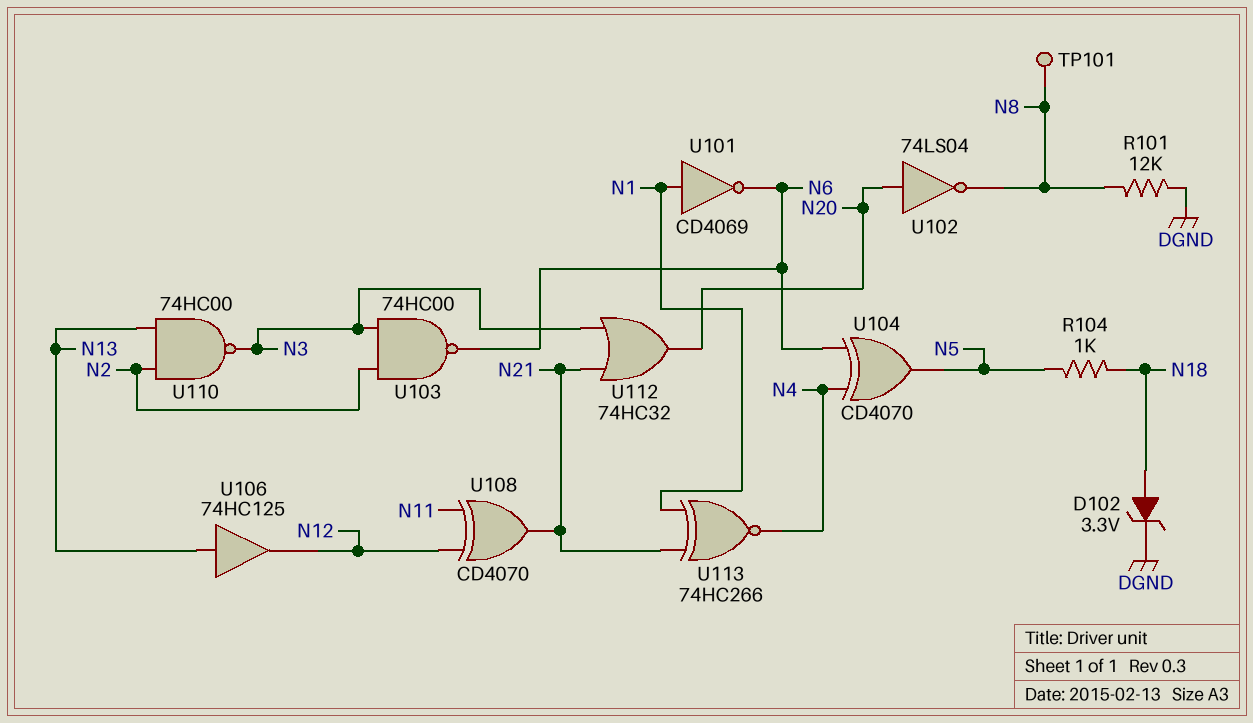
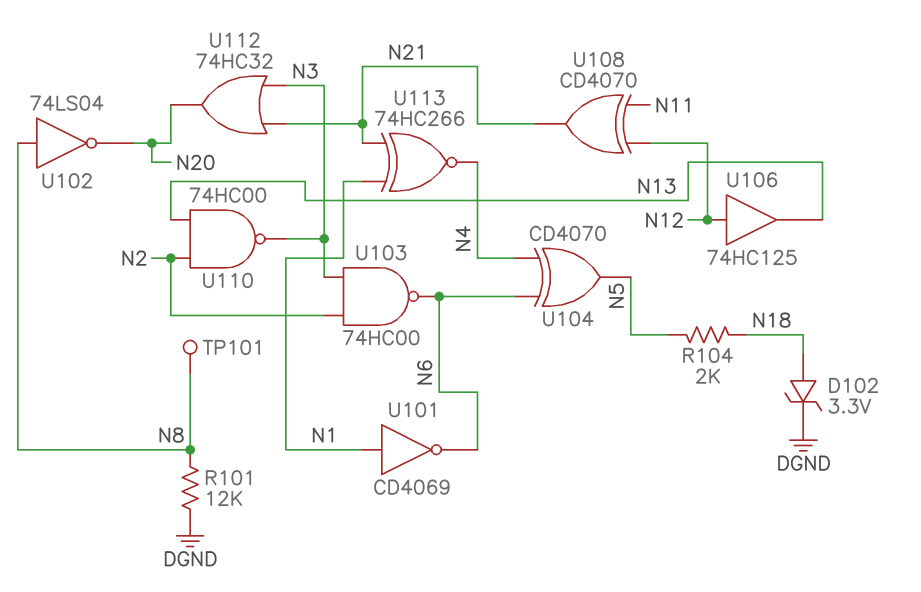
R104: 1k (N5, N18) -> 2k (N5, N18)
U102: NOT 74LS04 (in N20, out N8) -> NOT 74LS04 (in N8, out N20)
U106: buffer 74HC125 (in N13, out N12) -> buffer 74HC125 (in N12, out N13)

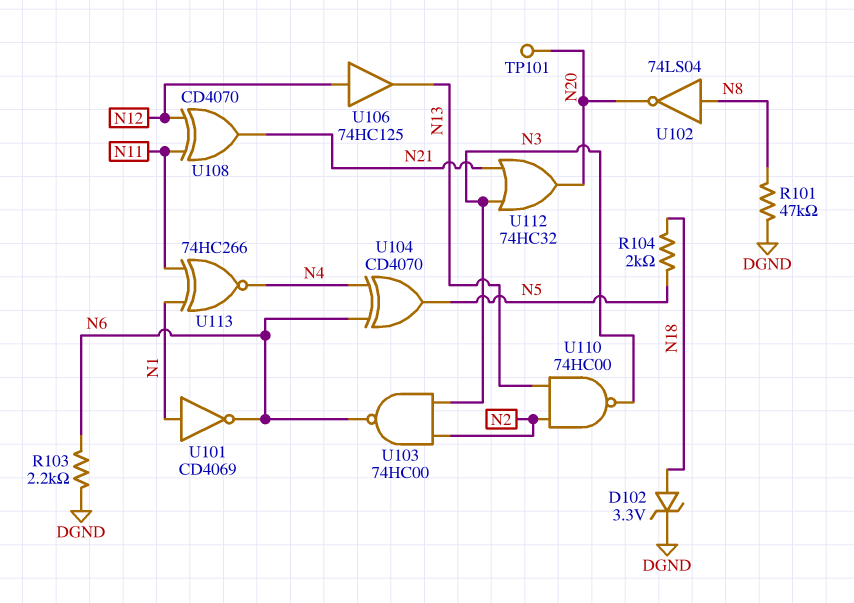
R101: 12k (DGND, N8) -> 47k (DGND, N8)
R103: none -> 2.2k (DGND, N6)
TP101: test point (N8) -> test point (N20)
U113: XNOR 74HC266 (in N1, in N21, out N4) -> XNOR 74HC266 (in N1, in N11, out N4)

